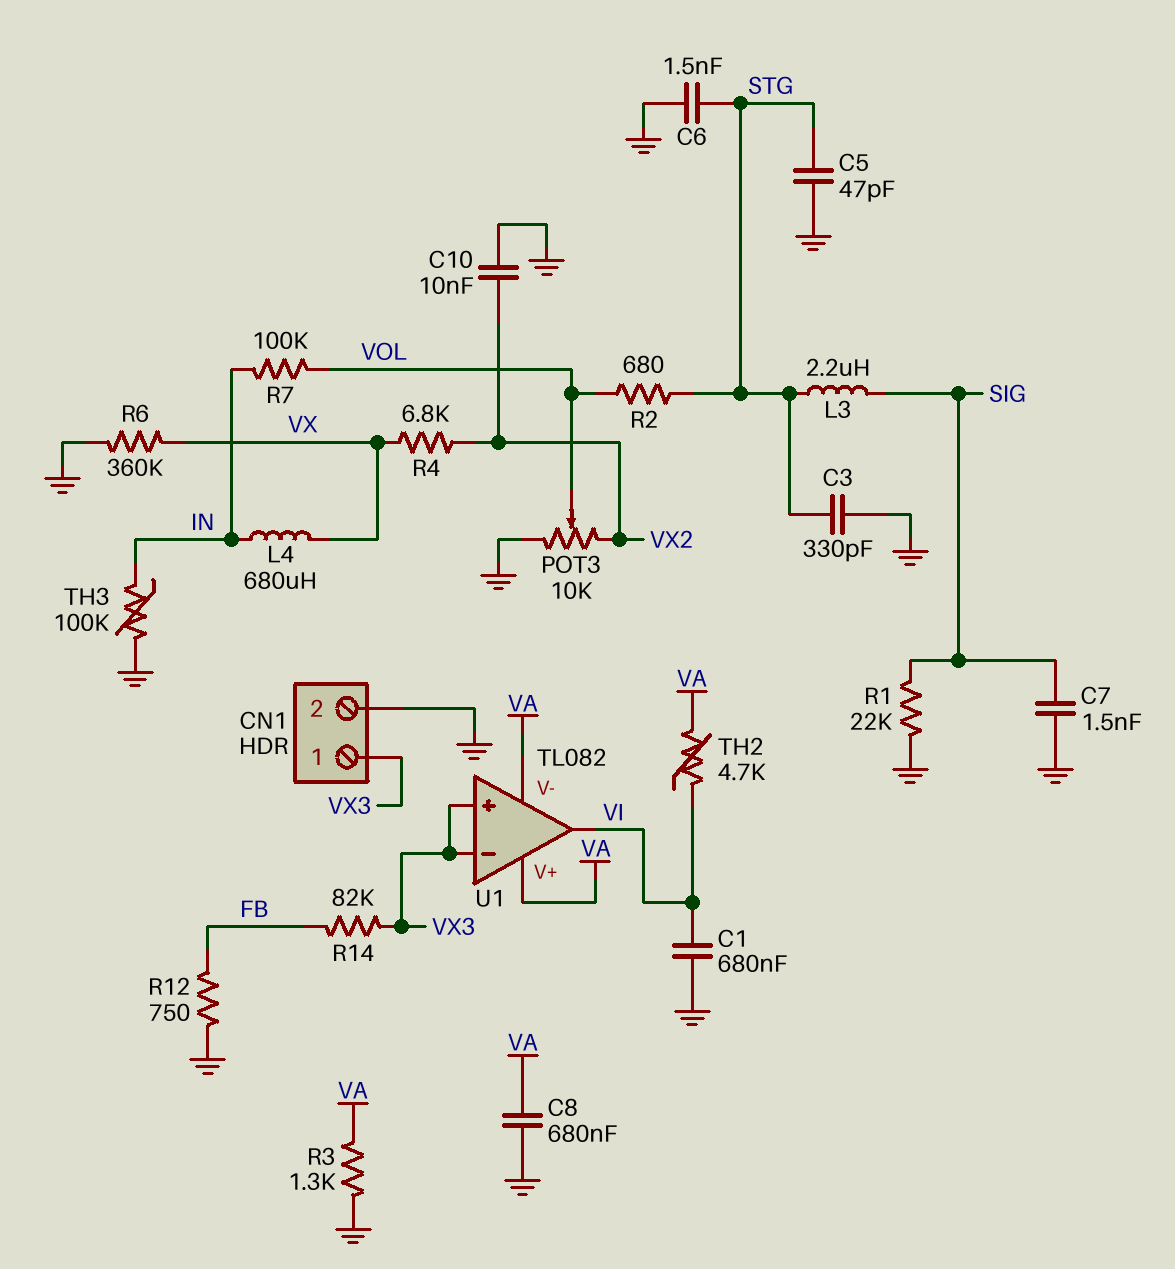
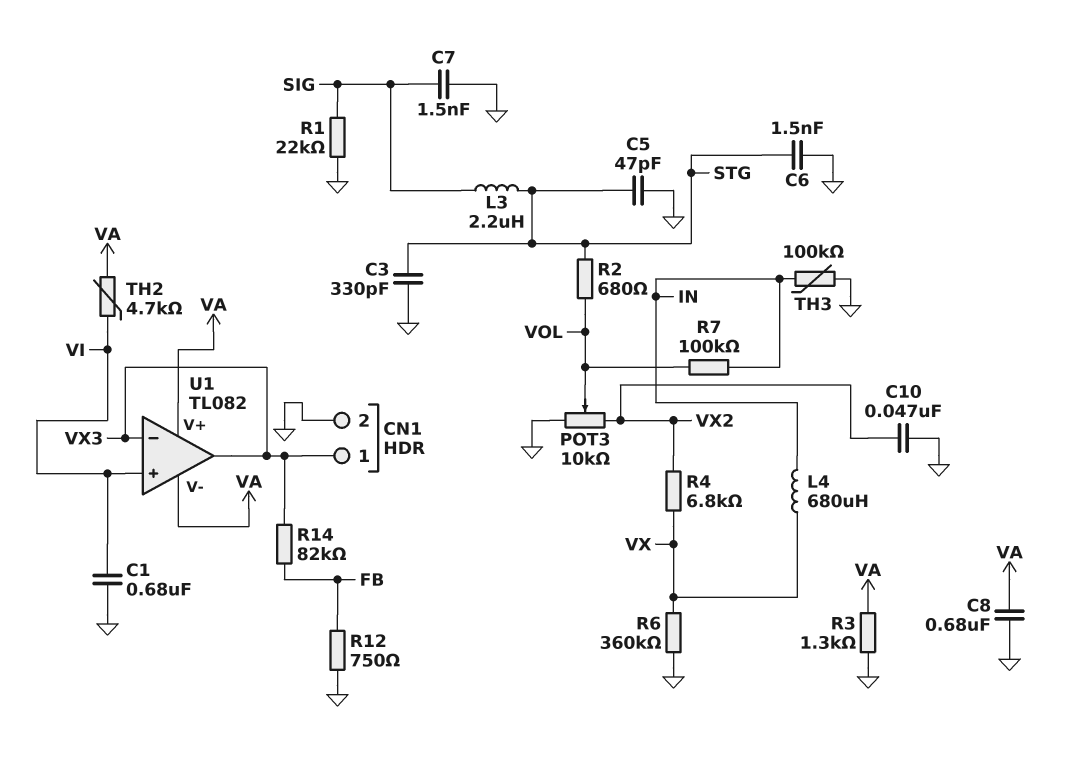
C10: 10nF (GND, VX2) -> 47nF (GND, VX2)
U1 pin in+: VX3 -> VI
U1 pin out: VI -> VX3

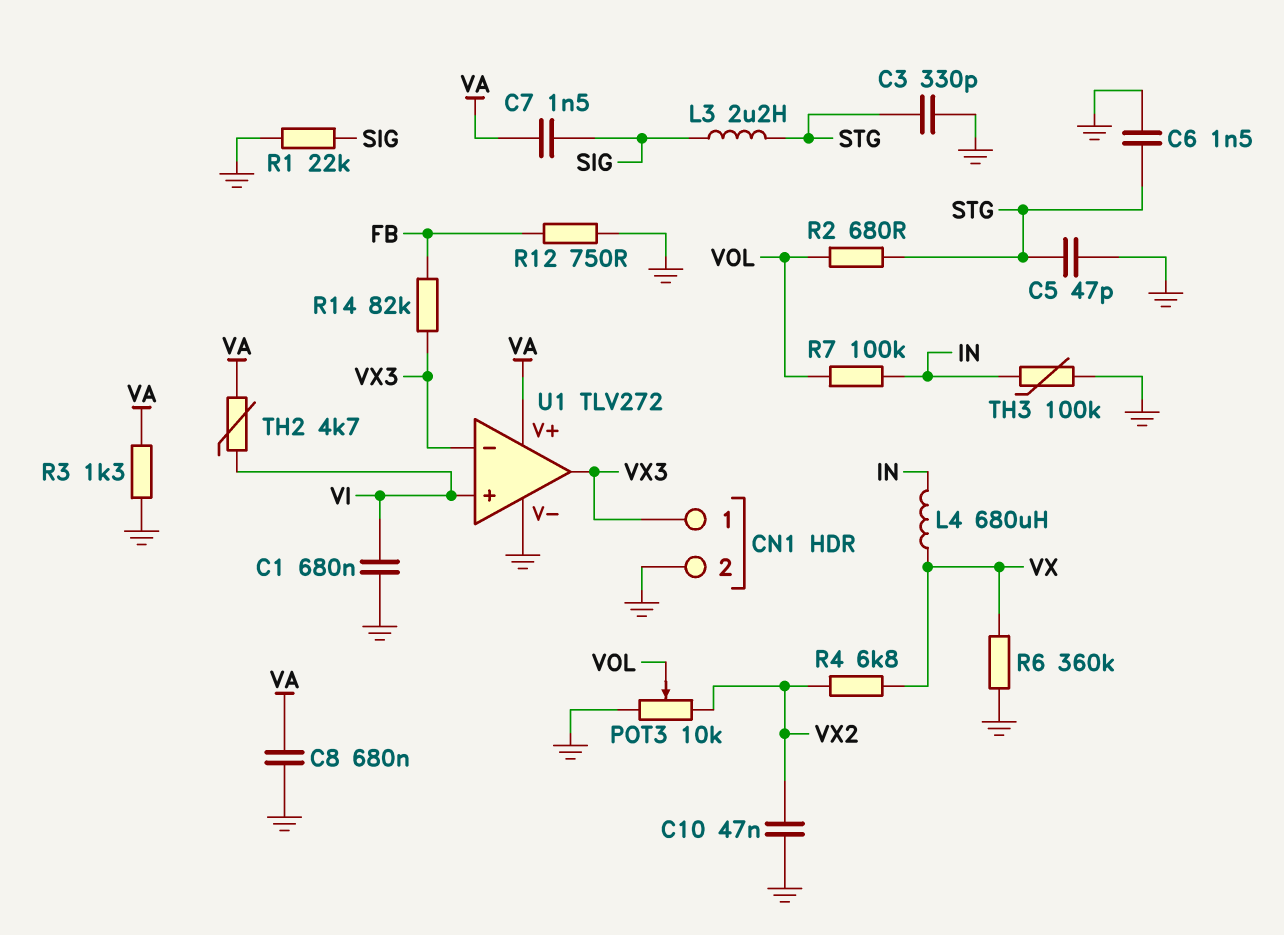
C7: 1.5nF (GND, SIG) -> 1.5nF (SIG, VA)
U1: TL082 -> TLV272
U1 pin V-: VA -> GND

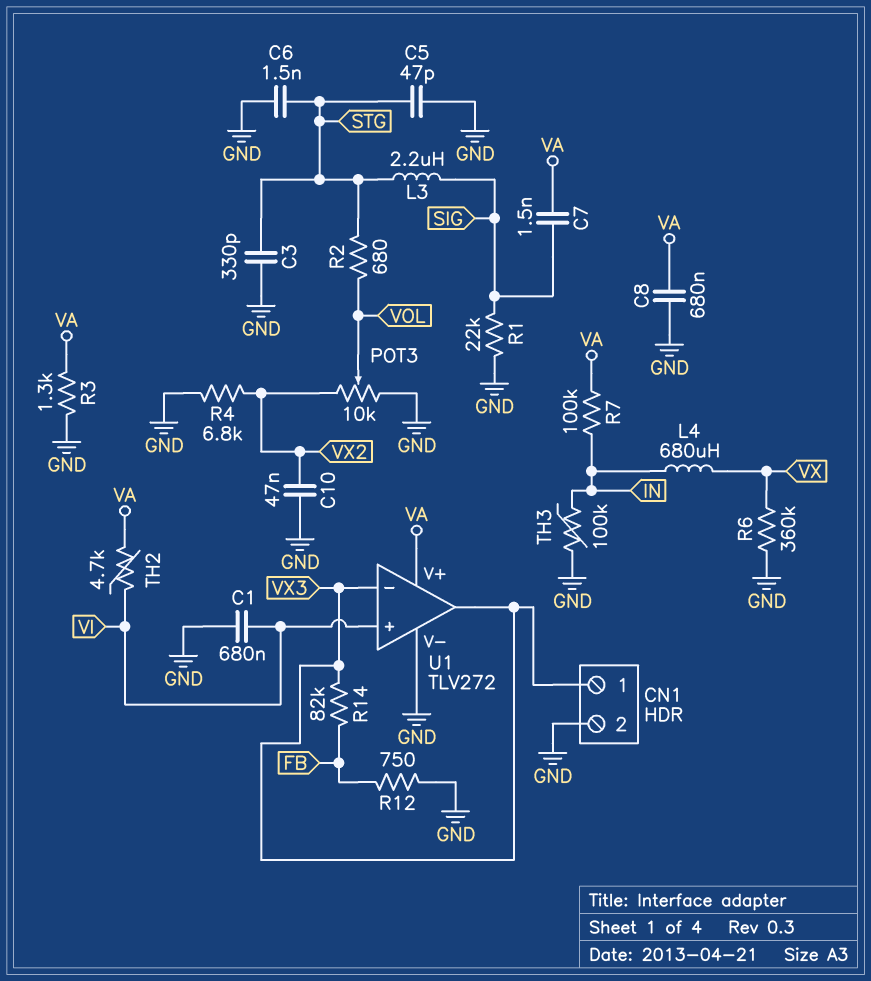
R4: 6.8k (VX, VX2) -> 6.8k (GND, VX2)
R7: 100k (IN, VOL) -> 100k (IN, VA)

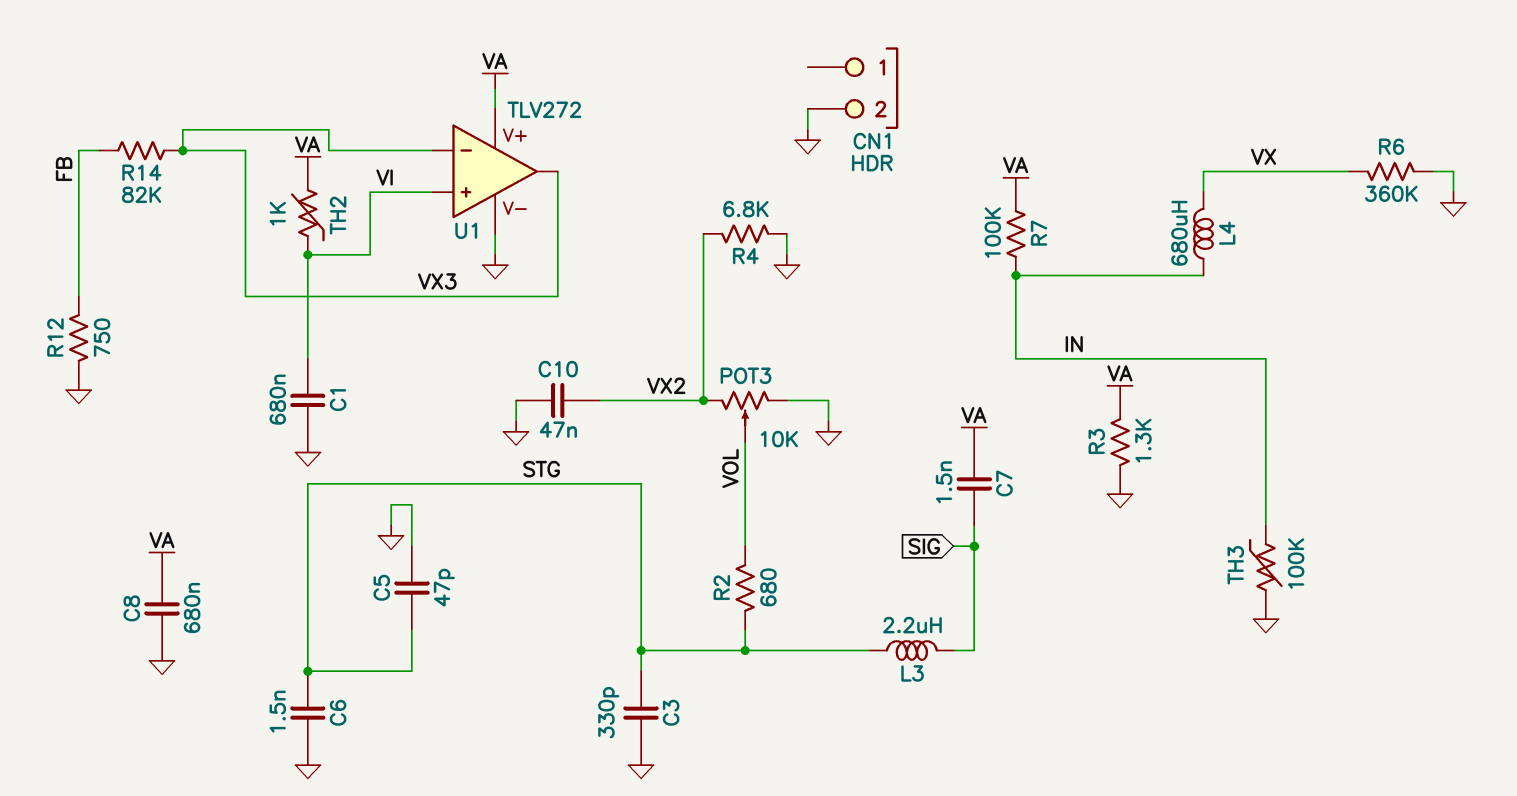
CN1 pin 1: VX3 -> none
R1: 22k (GND, SIG) -> none
TH2: 4.7k (VA, VI) -> 1k (VA, VI)

